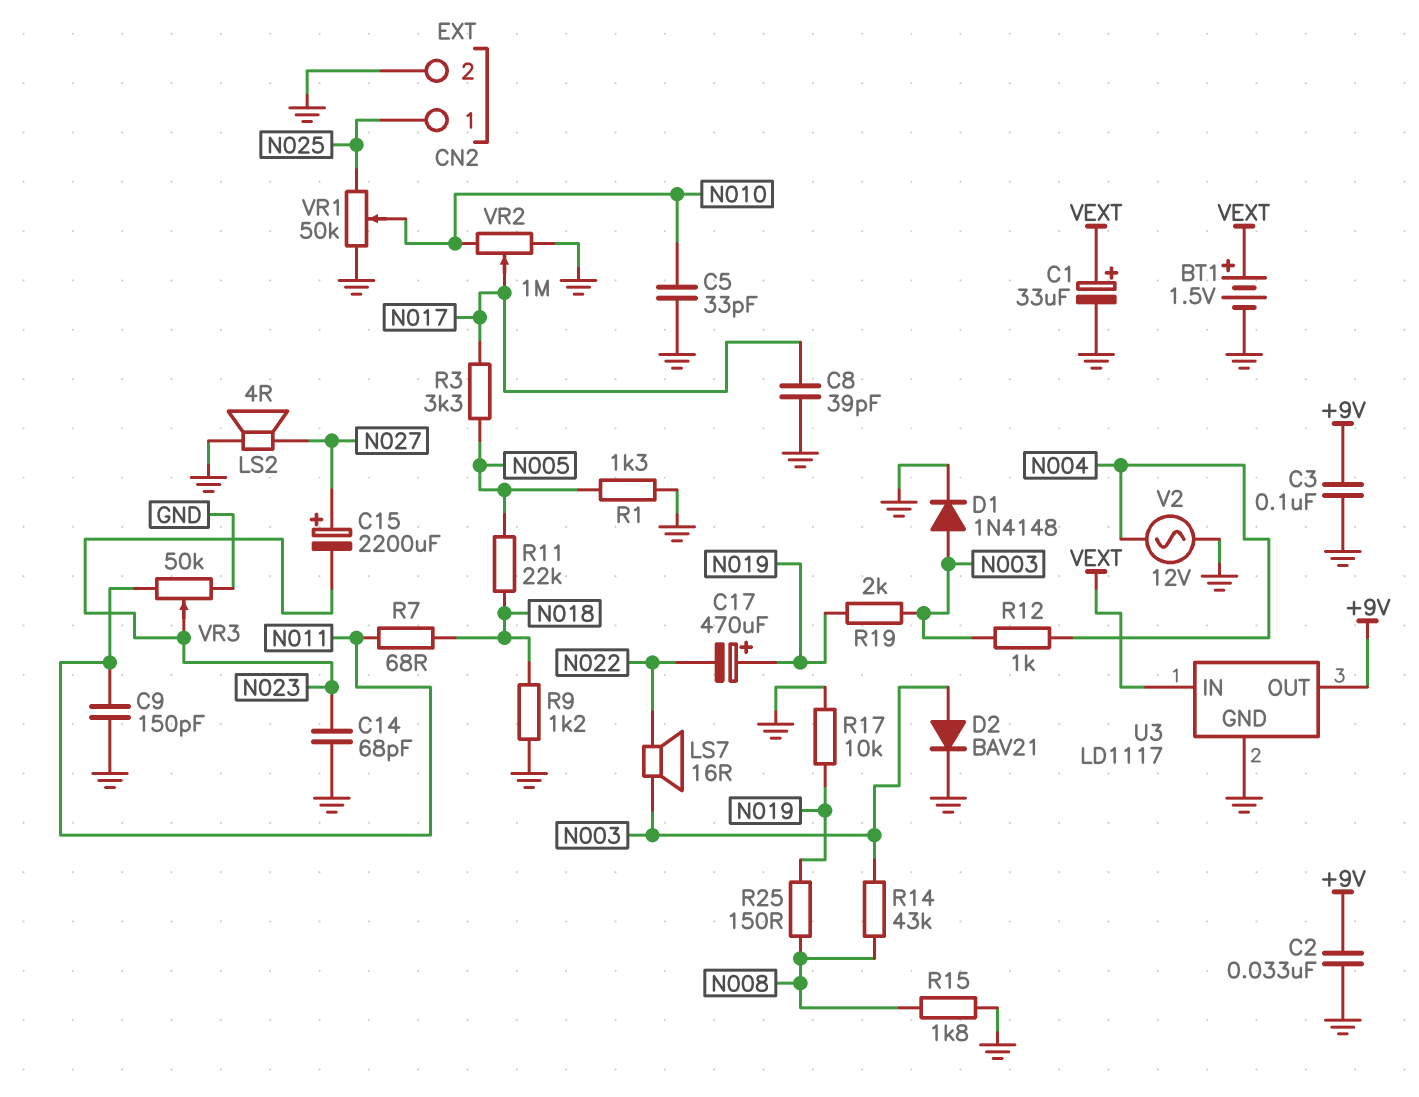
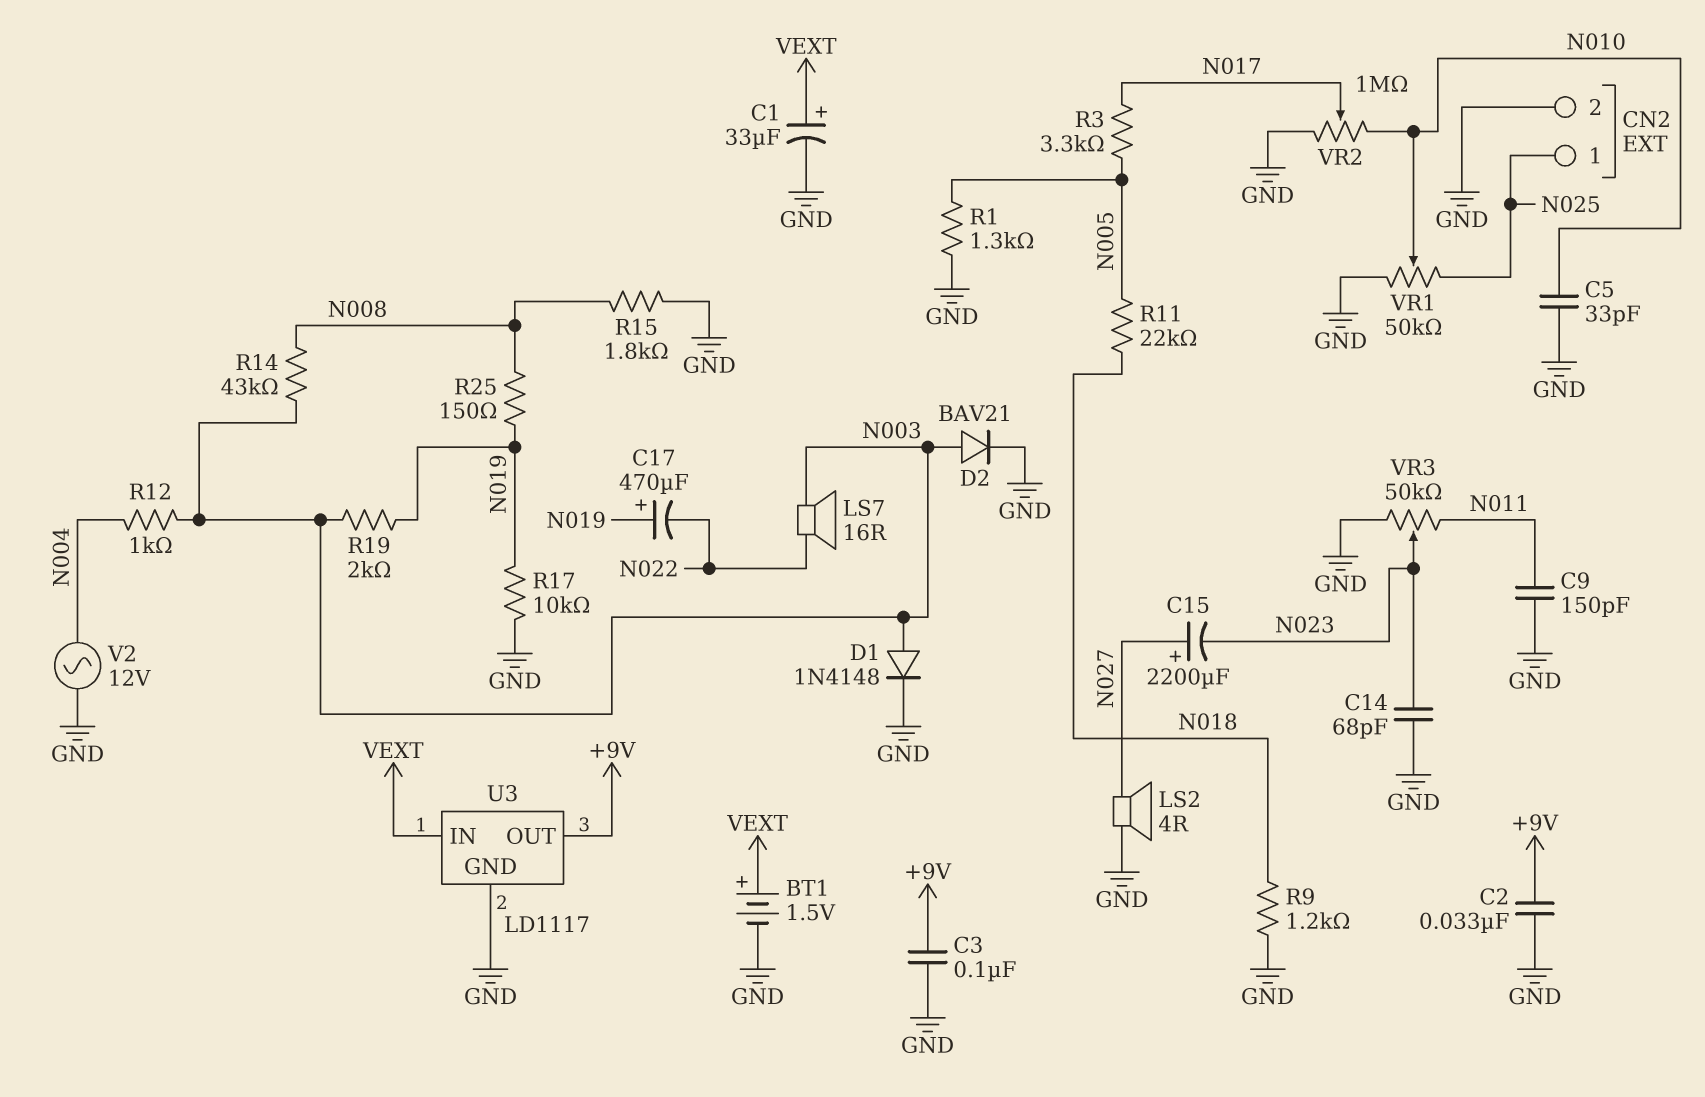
C8: 39pF (GND, N017) -> none
R7: 68 (N011, N018) -> none

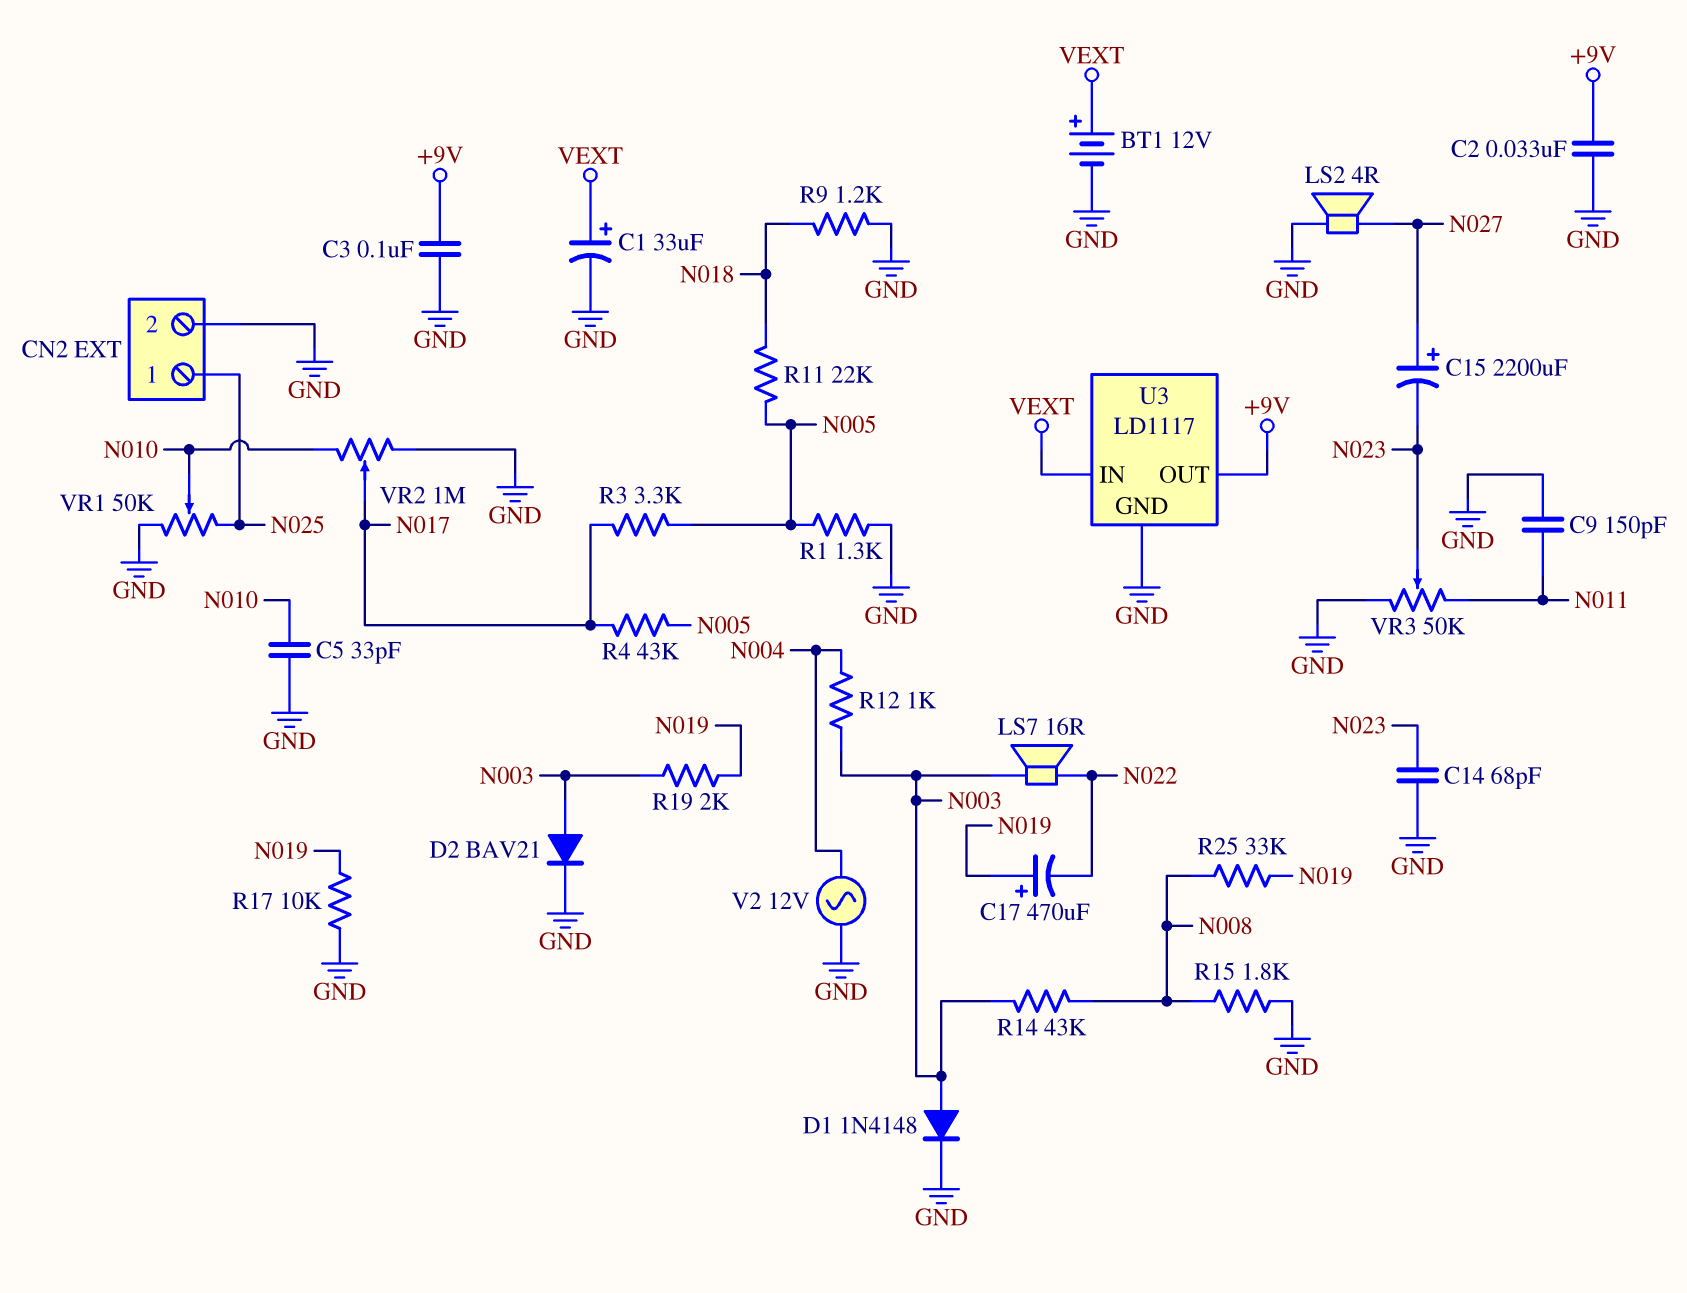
BT1: 1.5V (plus VEXT, minus GND) -> 12V (plus VEXT, minus GND)
R4: none -> 43k (N005, N017)
R25: 150 (N008, N019) -> 33k (N008, N019)

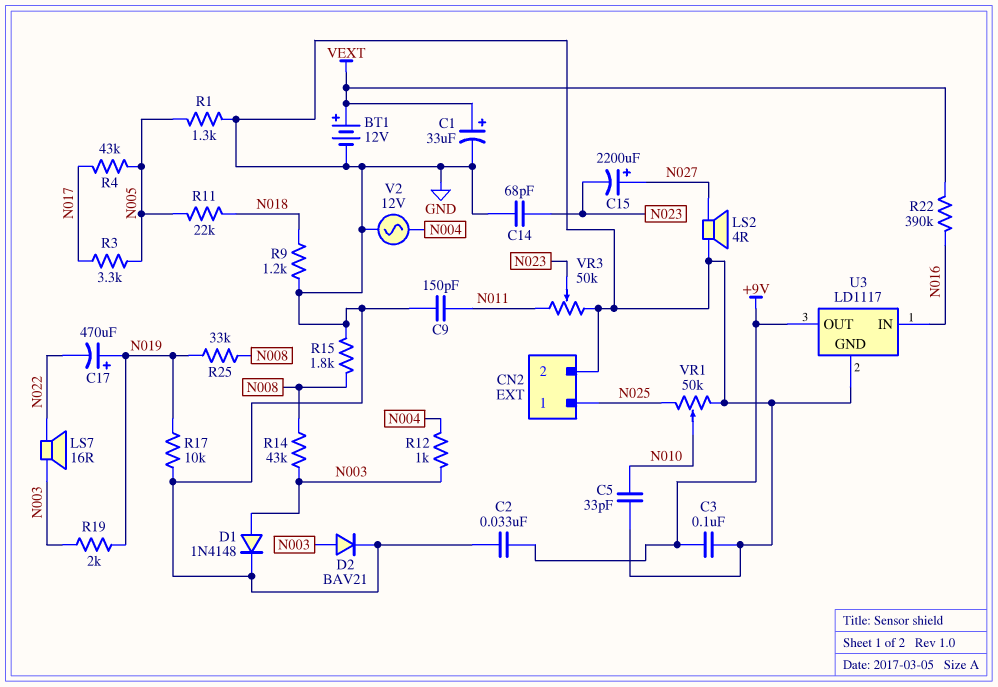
R22: none -> 390k (N016, VEXT)
U3 pin IN: VEXT -> N016
VR2: 1M (GND, N010, wiper N017) -> none

